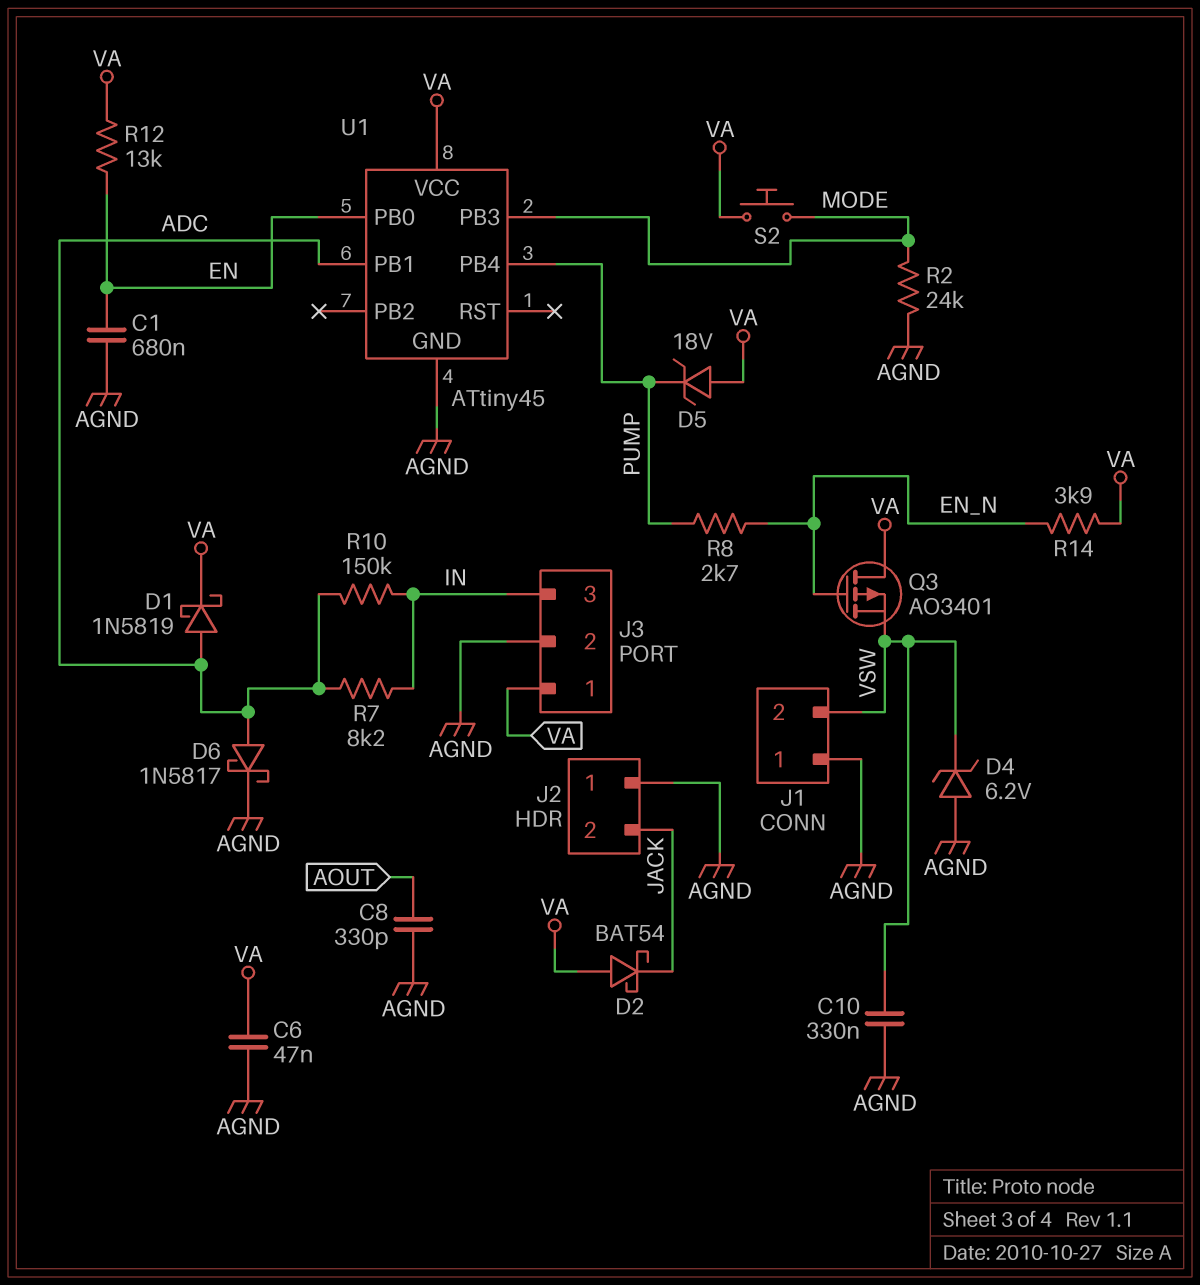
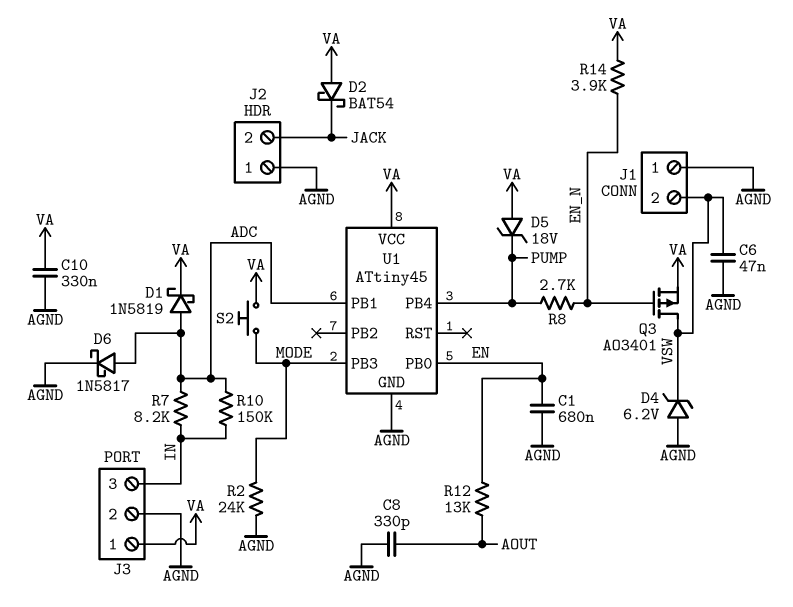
C6: 47nF (AGND, VA) -> 47nF (AGND, VSW)
C10: 330nF (AGND, VSW) -> 330nF (AGND, VA)
Q3: PMOS AO3401 (G EN_N, D VA, S VSW) -> PMOS AO3401 (G EN_N, D VSW, S VA)
R12: 13k (EN, VA) -> 13k (AOUT, EN)

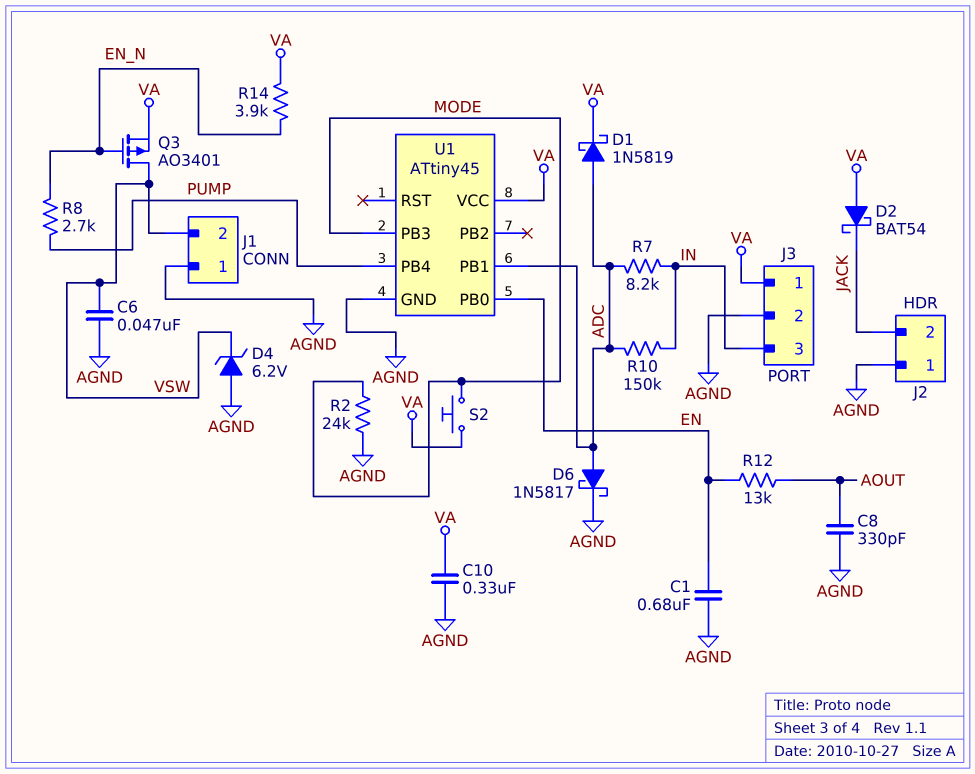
D5: zener 18V (A VA, K PUMP) -> none

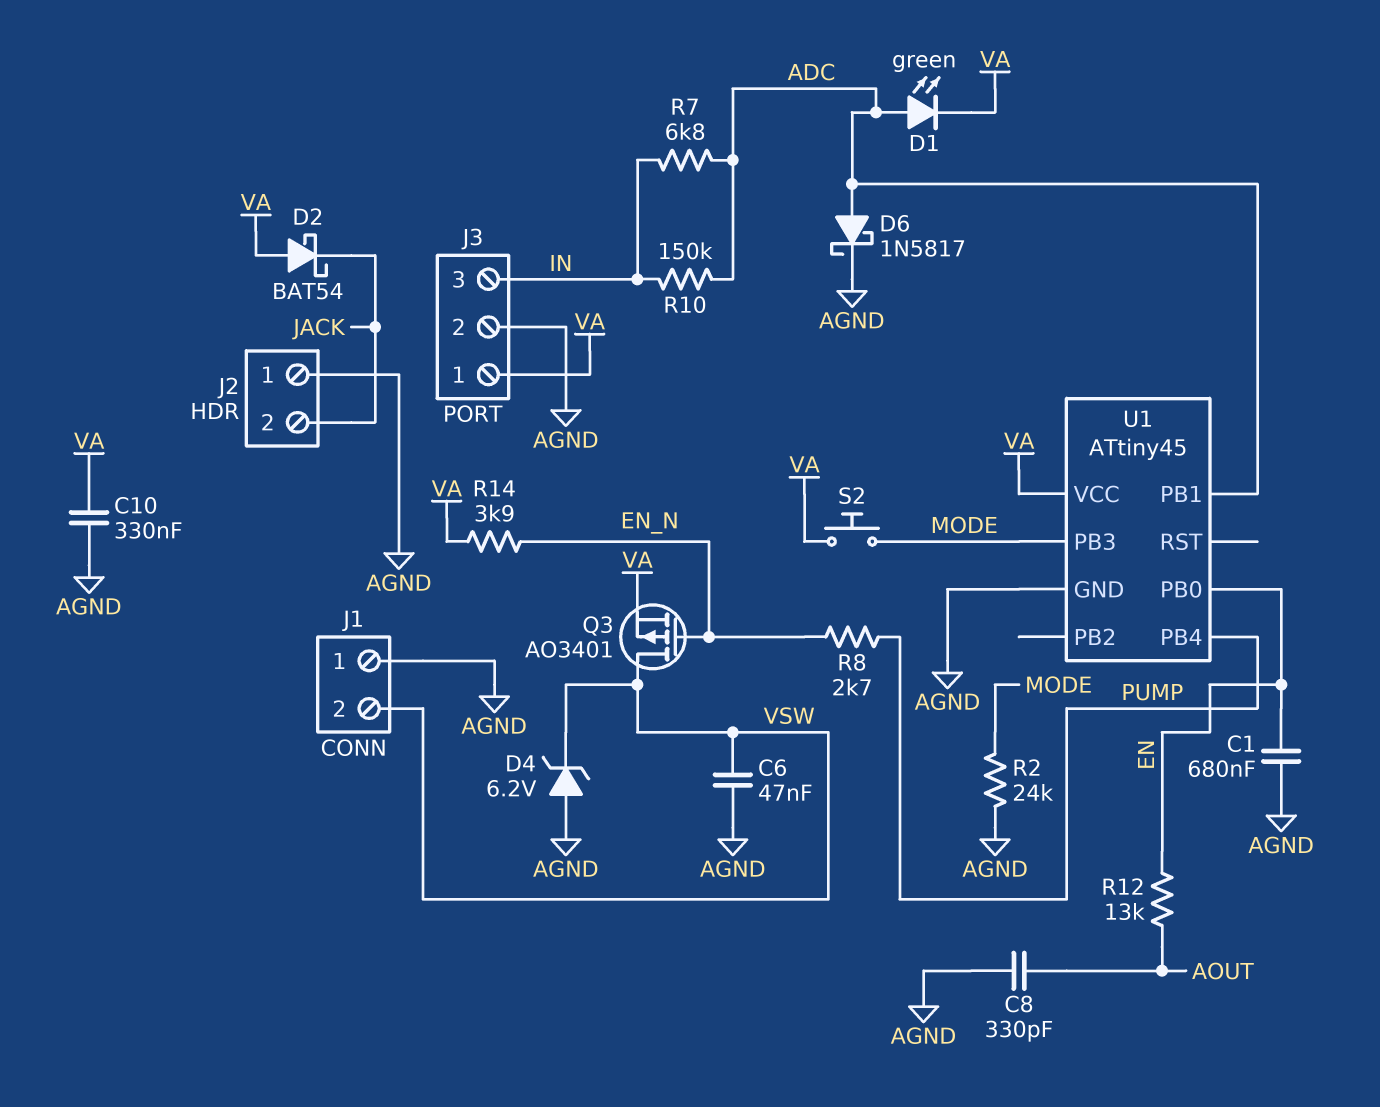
D1: schottky 1N5819 (A ADC, K VA) -> LED green (A ADC, K VA)
R7: 8.2k (ADC, IN) -> 6.8k (ADC, IN)

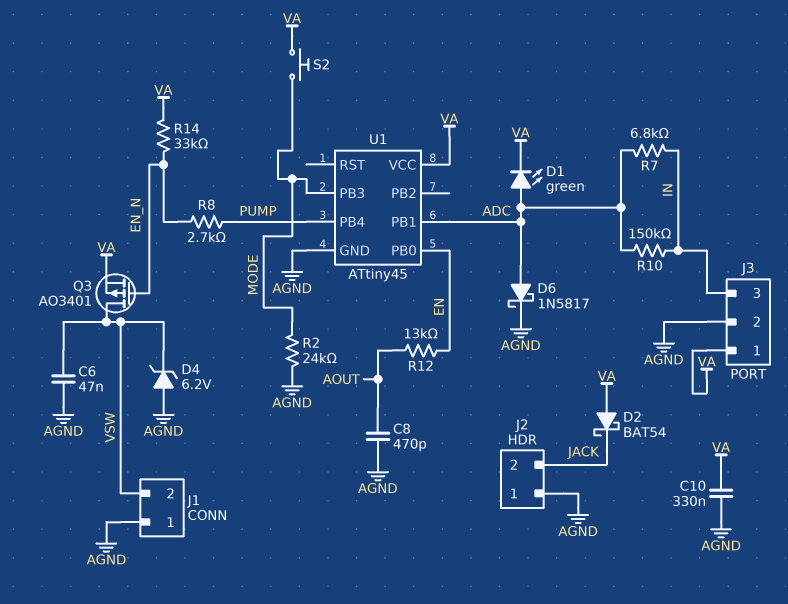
C1: 680nF (AGND, EN) -> none
C8: 330pF (AGND, AOUT) -> 470pF (AGND, AOUT)
R14: 3.9k (EN_N, VA) -> 33k (EN_N, VA)

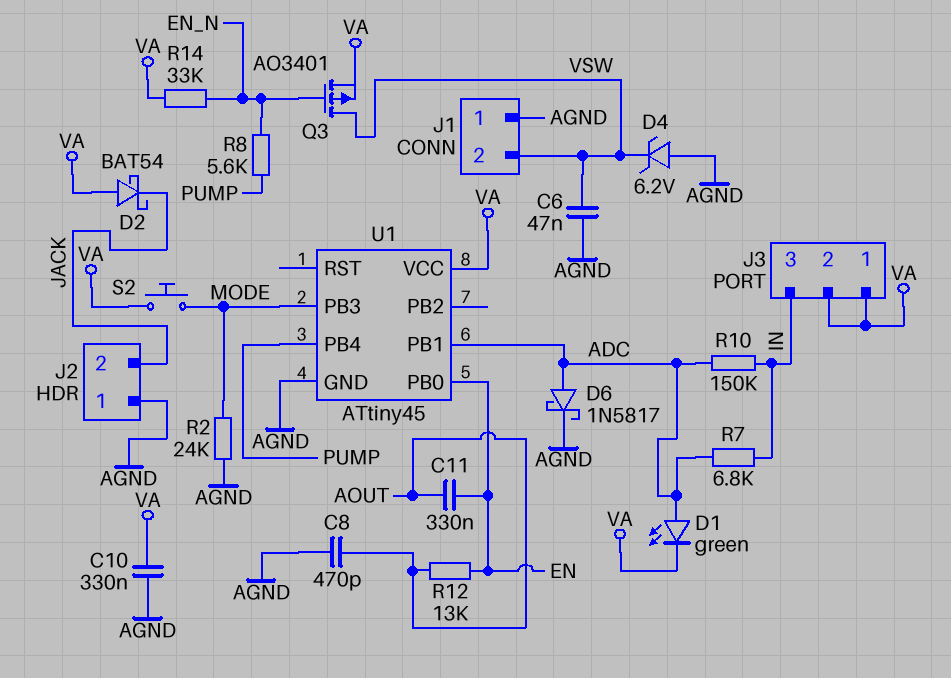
C11: none -> 330nF (AOUT, EN)
J3 pin 2: AGND -> VA
R8: 2.7k (EN_N, PUMP) -> 5.6k (EN_N, PUMP)

